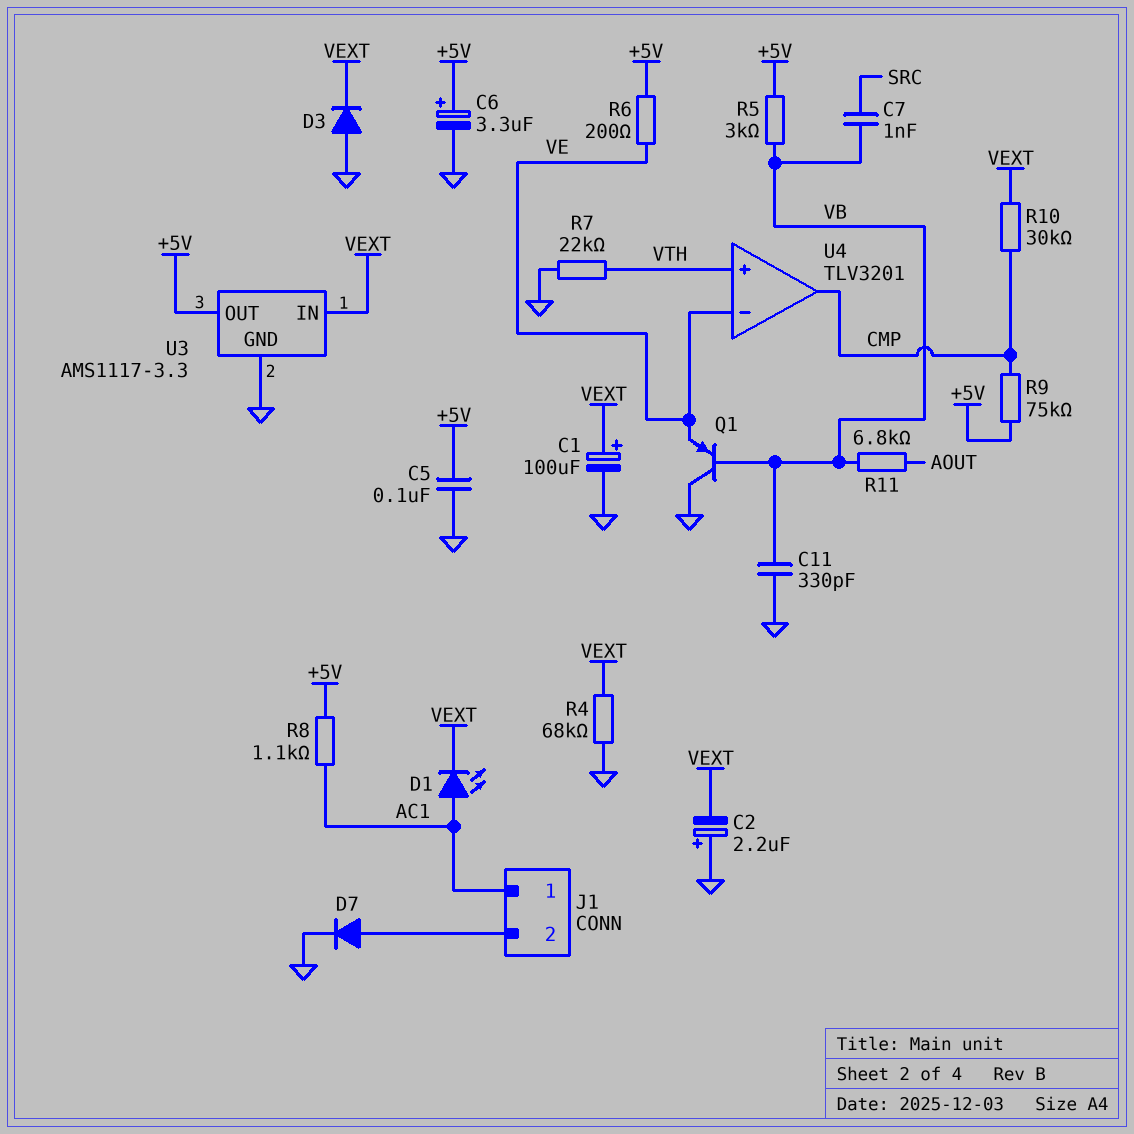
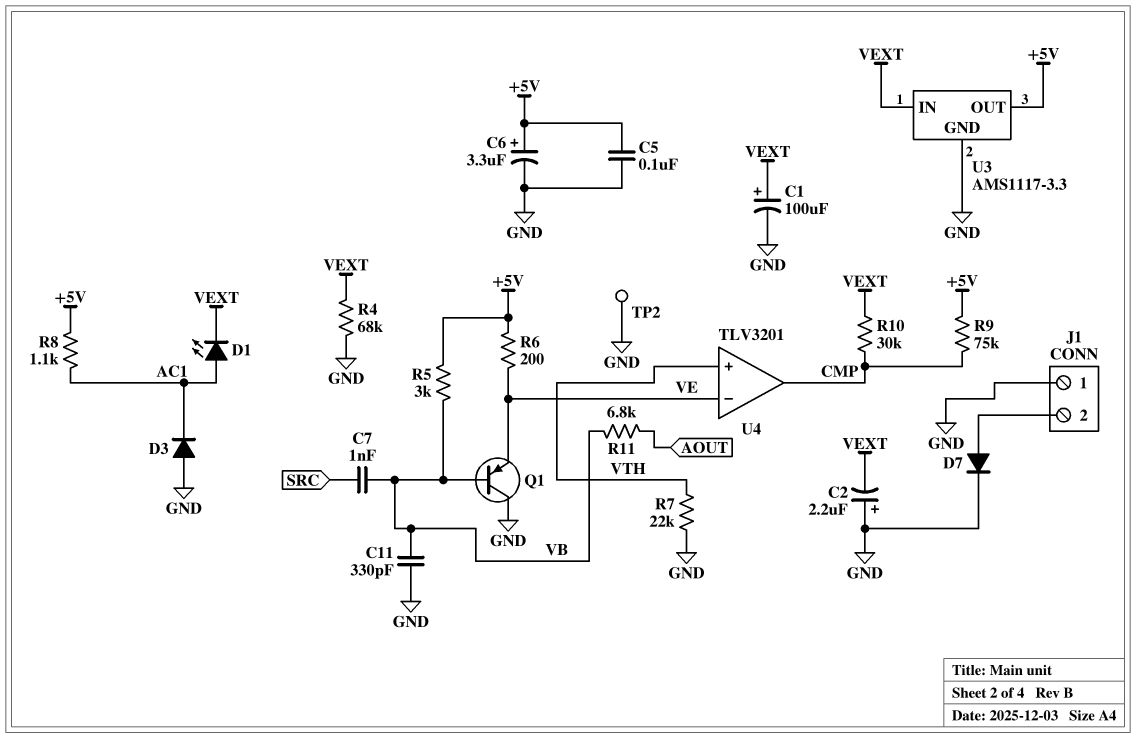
D3: diode (A GND, K VEXT) -> diode (A GND, K AC1)
J1 pin 1: AC1 -> GND
TP2: none -> test point (GND)

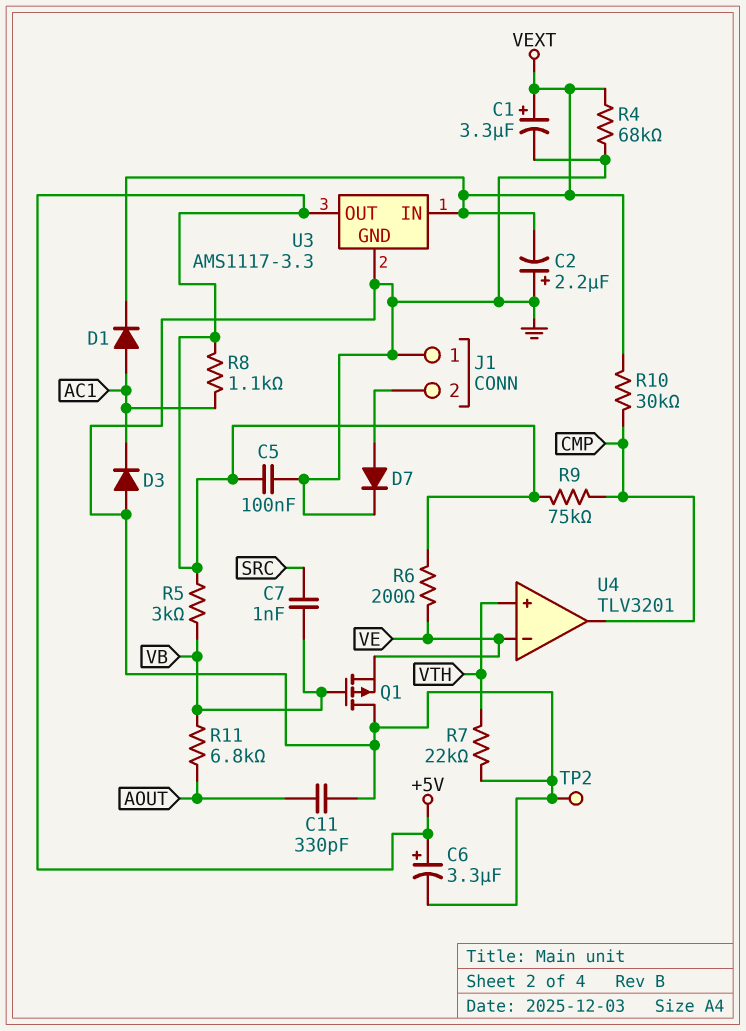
C1: 100uF (plus VEXT, minus GND) -> 3.3uF (plus VEXT, minus GND)
C11: 330pF (GND, VB) -> 330pF (AOUT, GND)
D1: LED (A AC1, K VEXT) -> diode (A AC1, K VEXT)
Q1: PNP (B VB, C GND, E VE) -> PMOS (G VB, D GND, S VE)

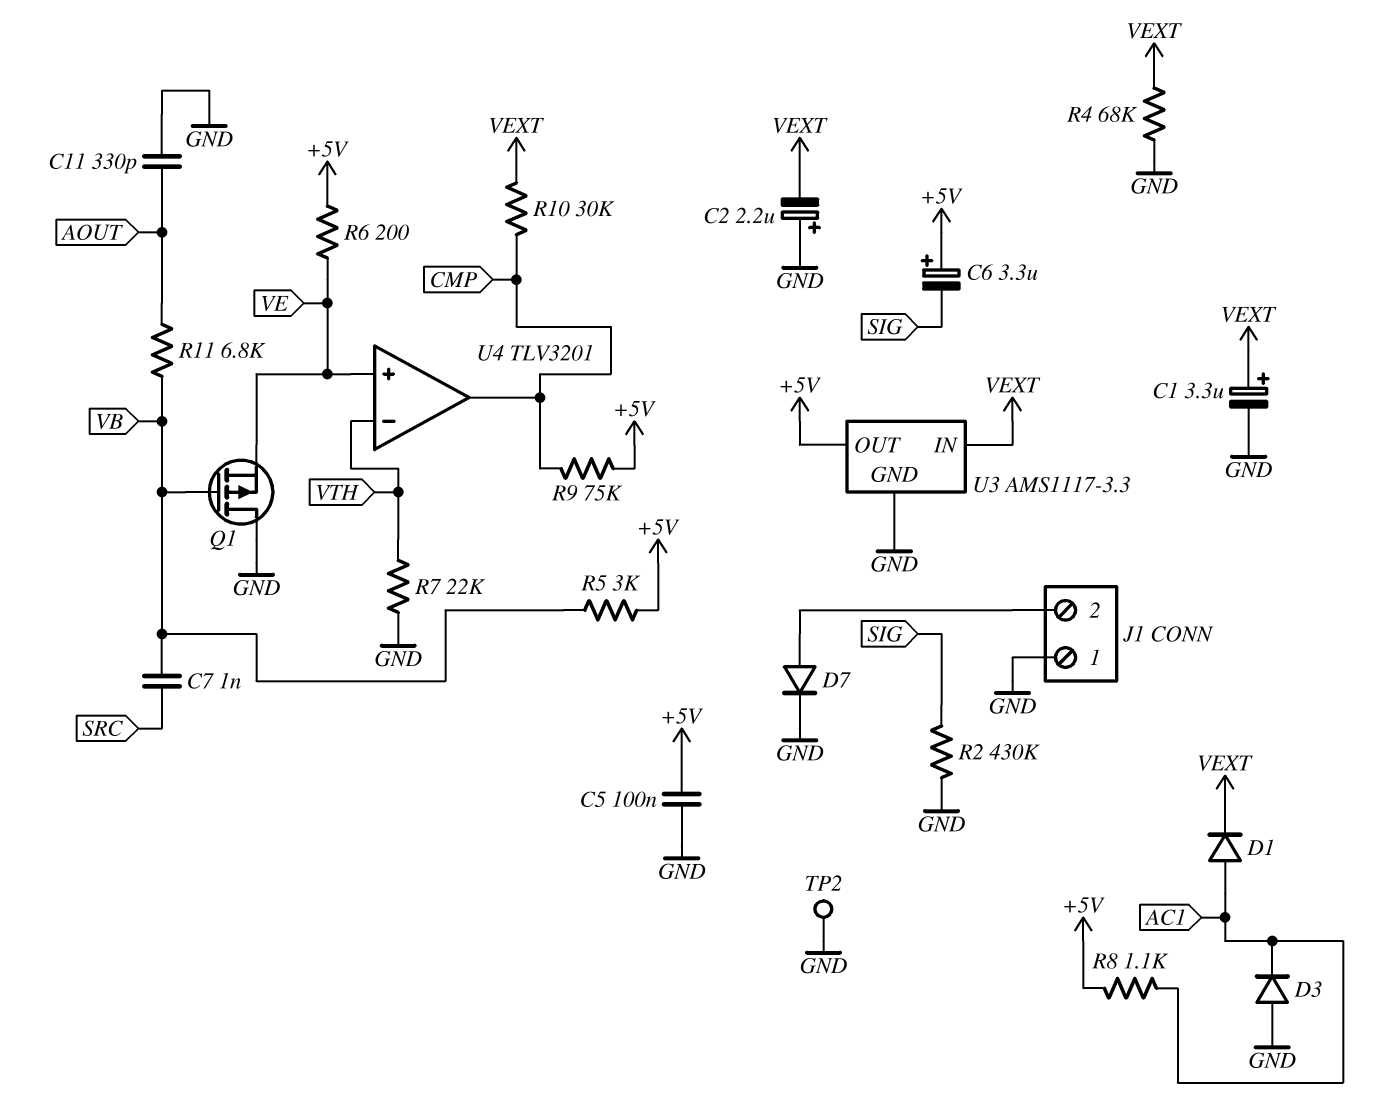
C6: 3.3uF (plus +5V, minus GND) -> 3.3uF (plus +5V, minus SIG)
R2: none -> 430k (GND, SIG)
U4 pin in+: VTH -> VE
U4 pin in-: VE -> VTH

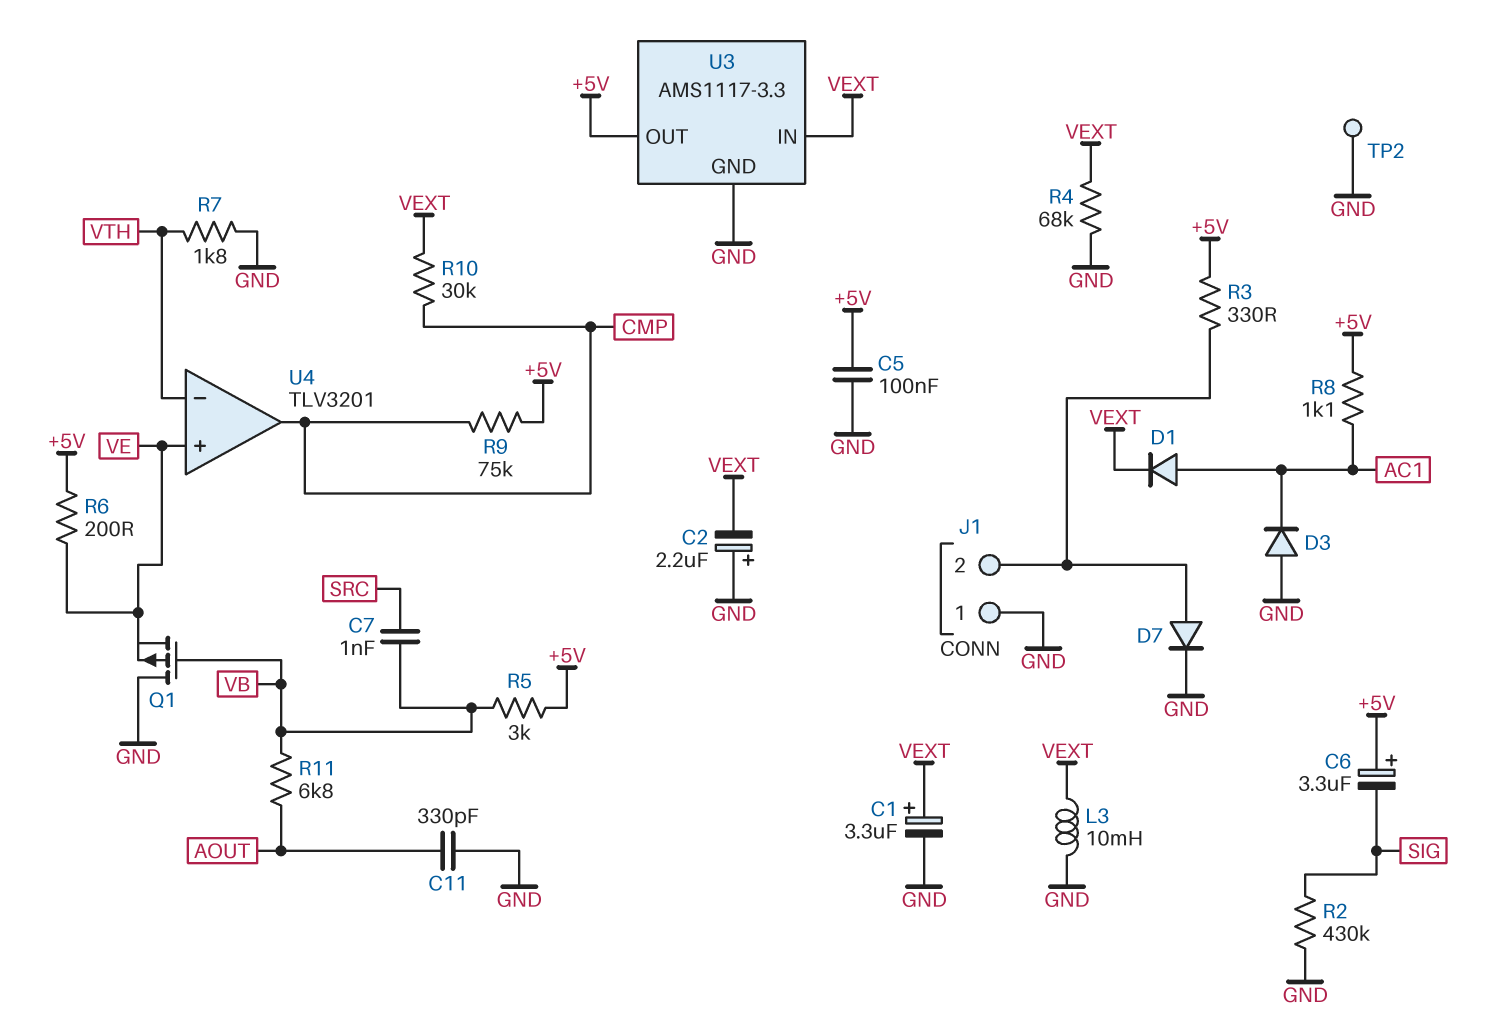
L3: none -> 10mH (GND, VEXT)
R3: none -> 330 (+5V, J1/2)
R7: 22k (GND, VTH) -> 1.8k (GND, VTH)

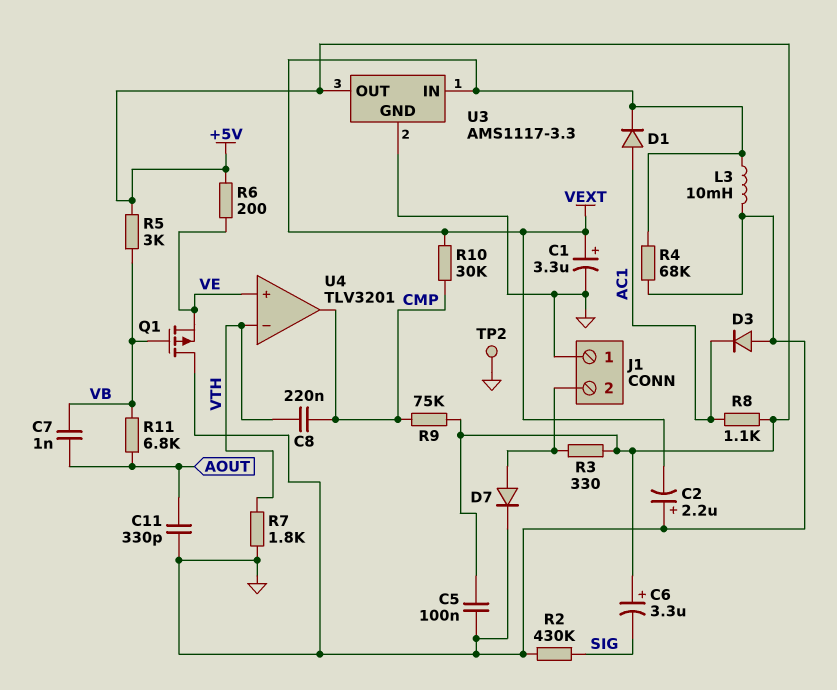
C7: 1nF (SRC, VB) -> 1nF (AOUT, VB)
C8: none -> 220nF (CMP, VTH)

